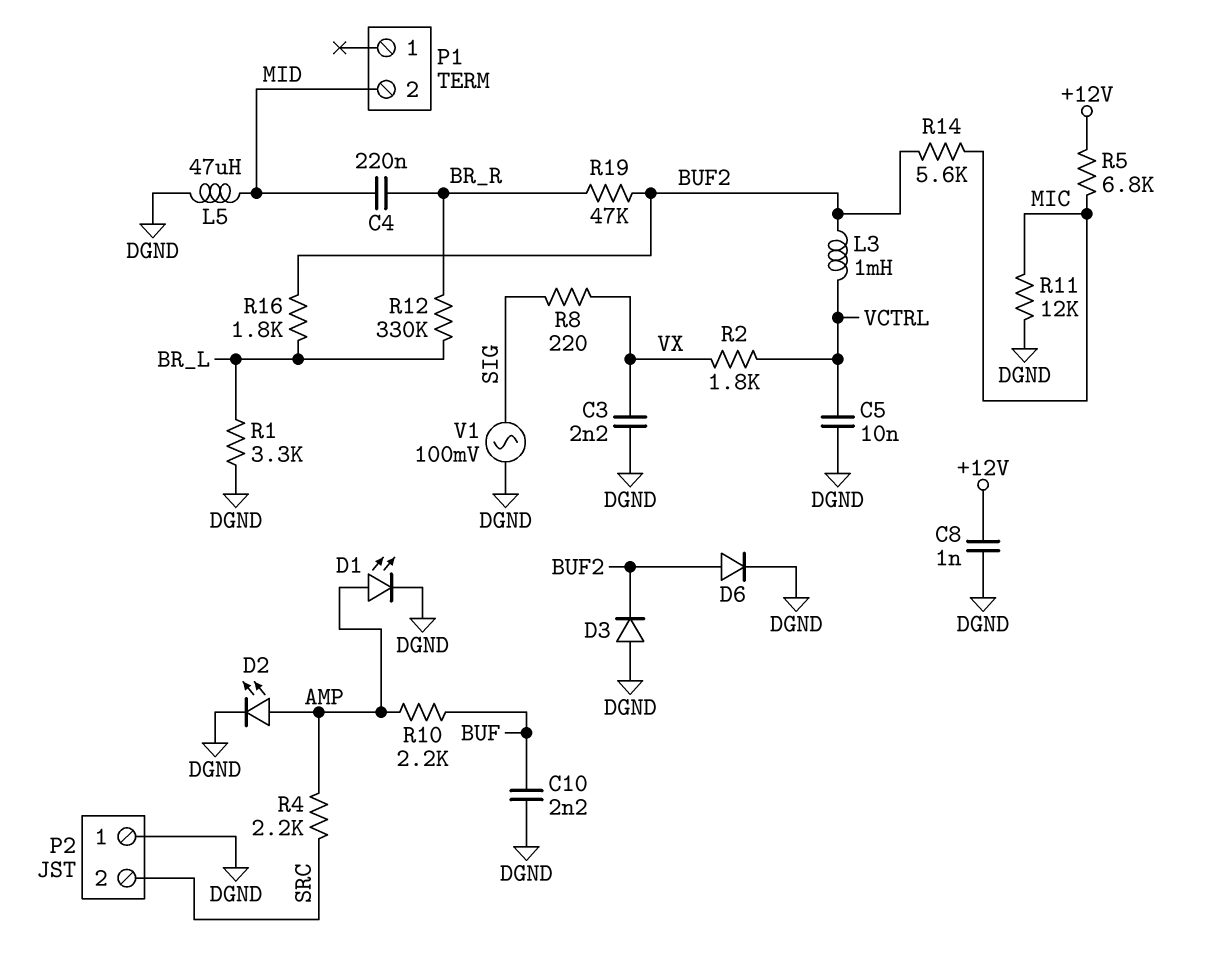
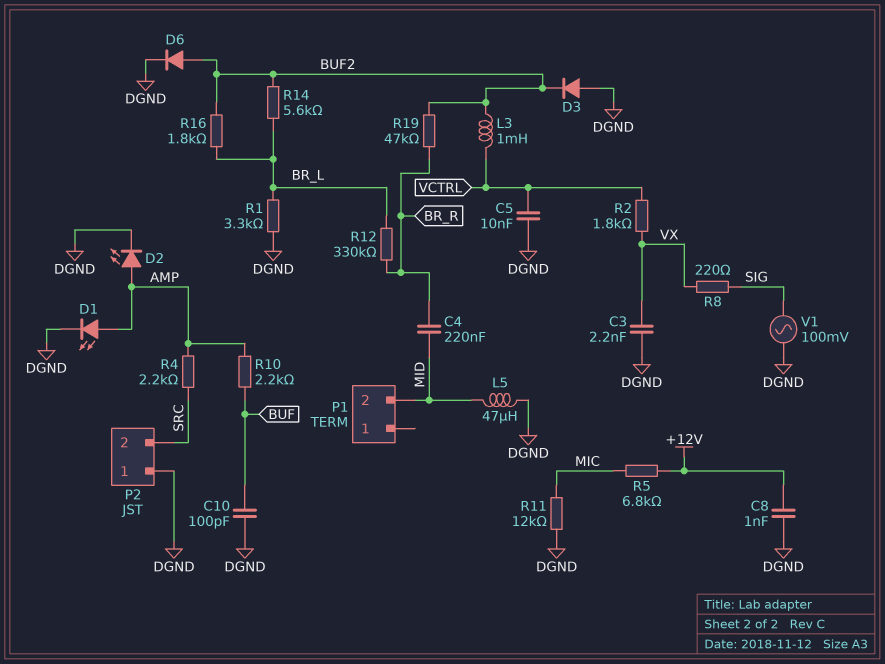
C10: 2.2nF (BUF, DGND) -> 100pF (BUF, DGND)
R14: 5.6k (BUF2, MIC) -> 5.6k (BR_L, BUF2)

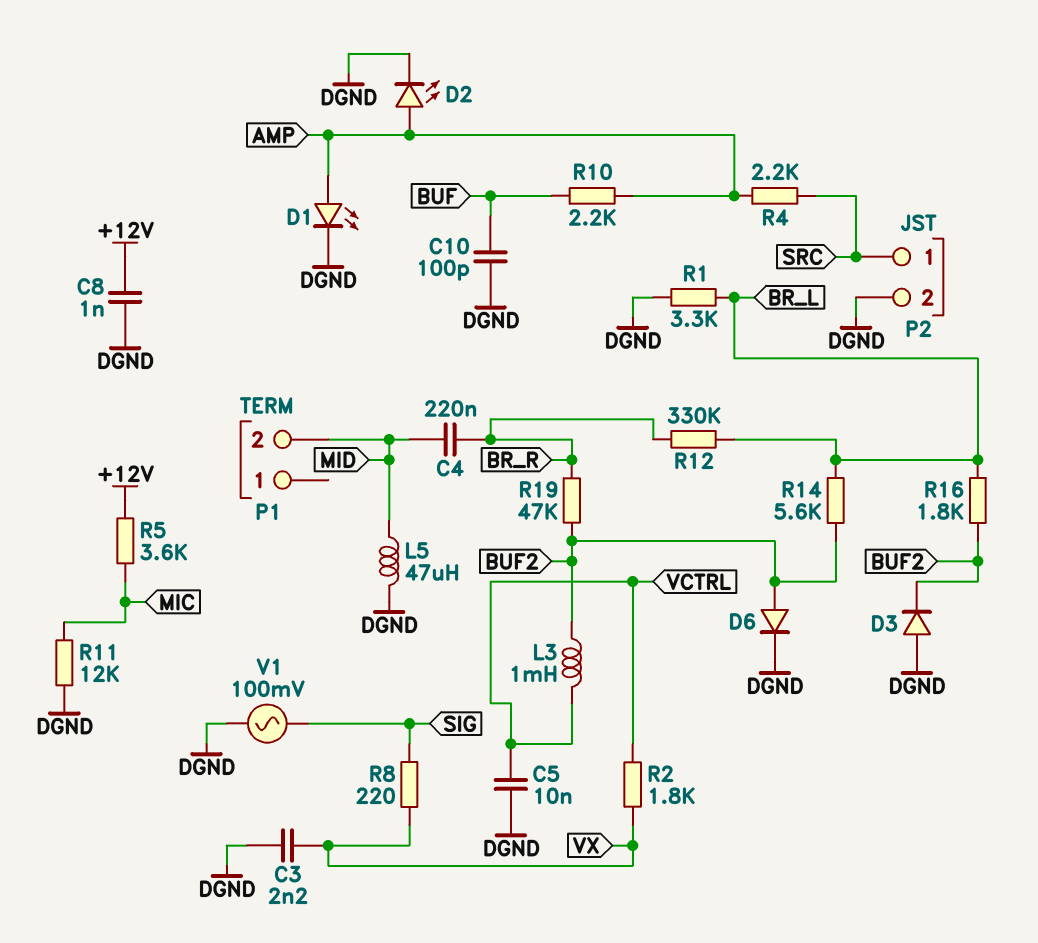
P2 pin 1: DGND -> SRC
P2 pin 2: SRC -> DGND
R5: 6.8k (+12V, MIC) -> 3.6k (+12V, MIC)

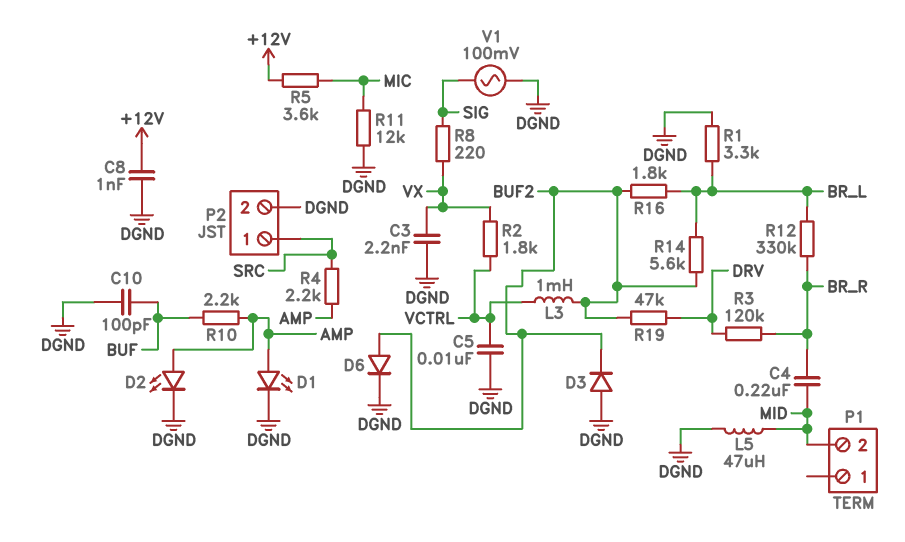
R3: none -> 120k (BR_R, DRV)
R19: 47k (BR_R, BUF2) -> 47k (BUF2, DRV)

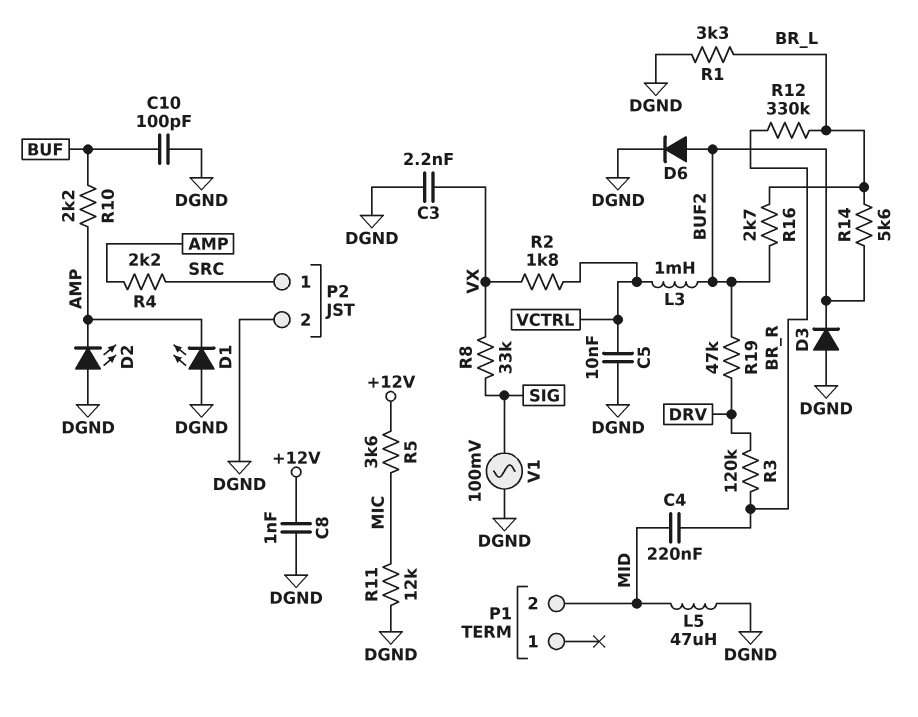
D1: LED (A AMP, K DGND) -> LED (A DGND, K AMP)
D2: LED (A AMP, K DGND) -> LED (A DGND, K AMP)
R8: 220 (SIG, VX) -> 33k (SIG, VX)
R16: 1.8k (BR_L, BUF2) -> 2.7k (BR_L, BUF2)

